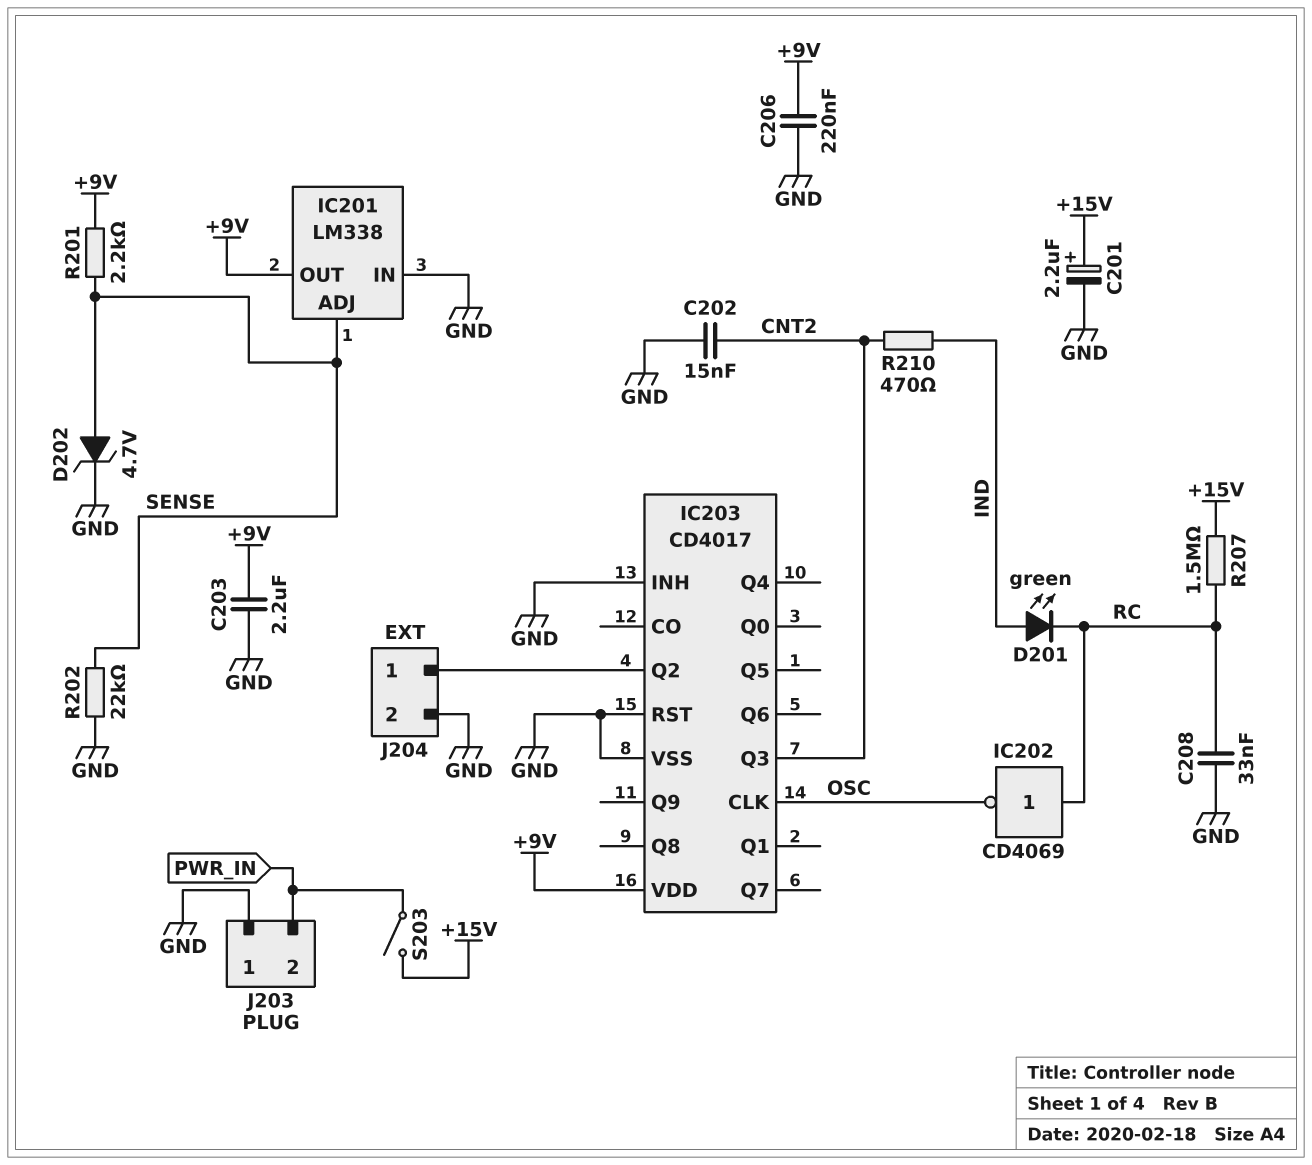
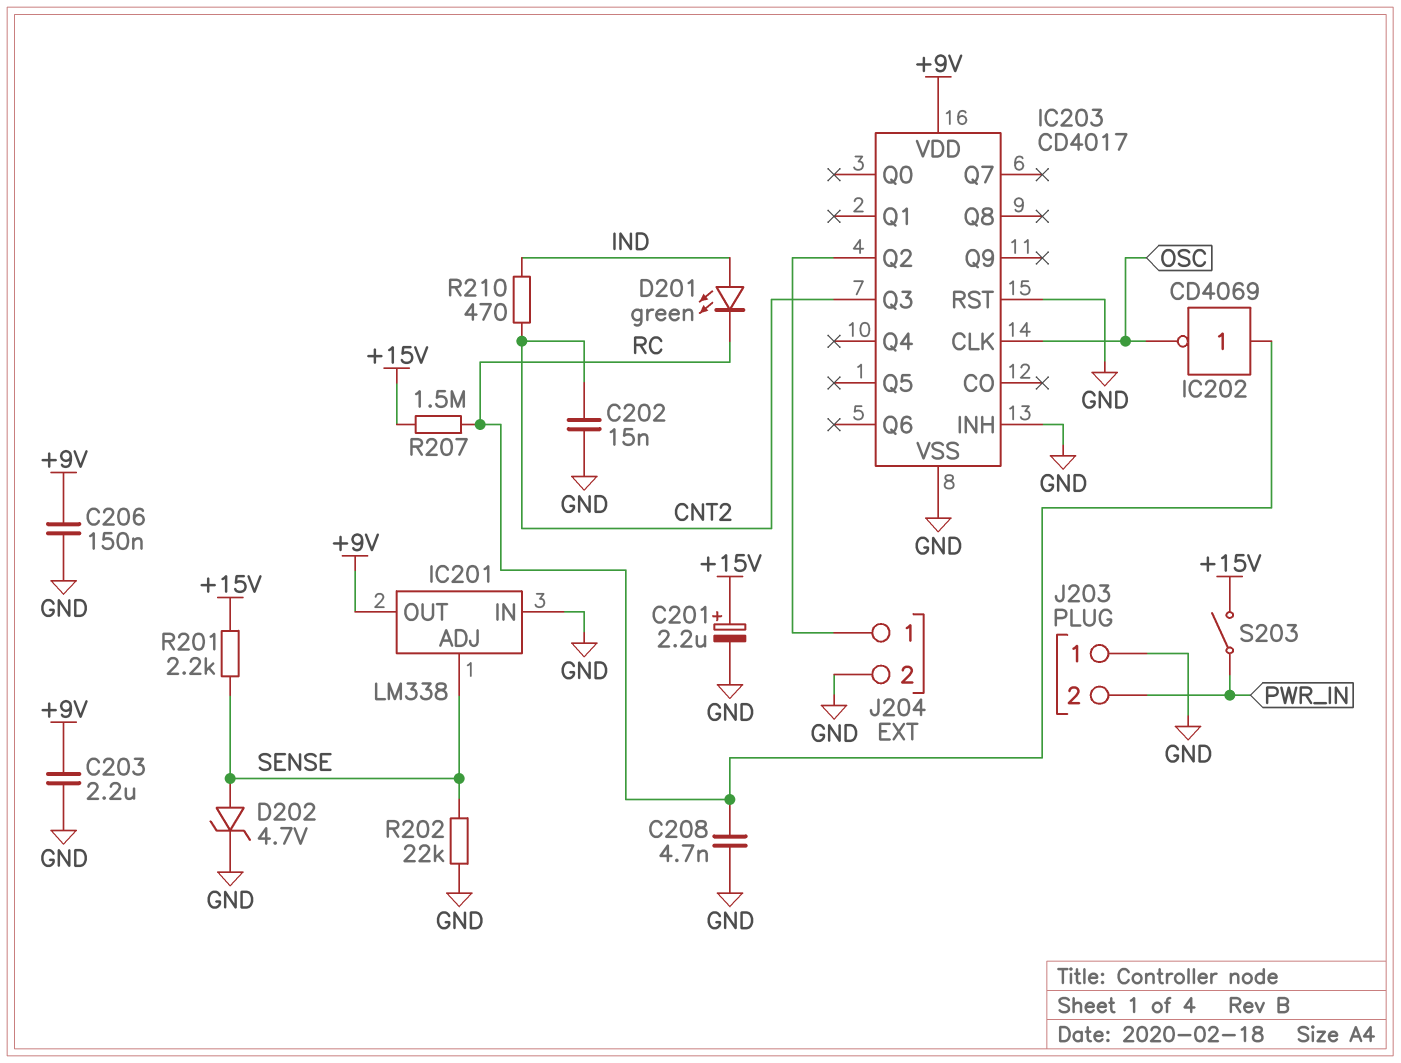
C206: 220nF (+9V, GND) -> 150nF (+9V, GND)
C208: 33nF (GND, RC) -> 4.7nF (GND, RC)
R201: 2.2k (+9V, SENSE) -> 2.2k (+15V, SENSE)

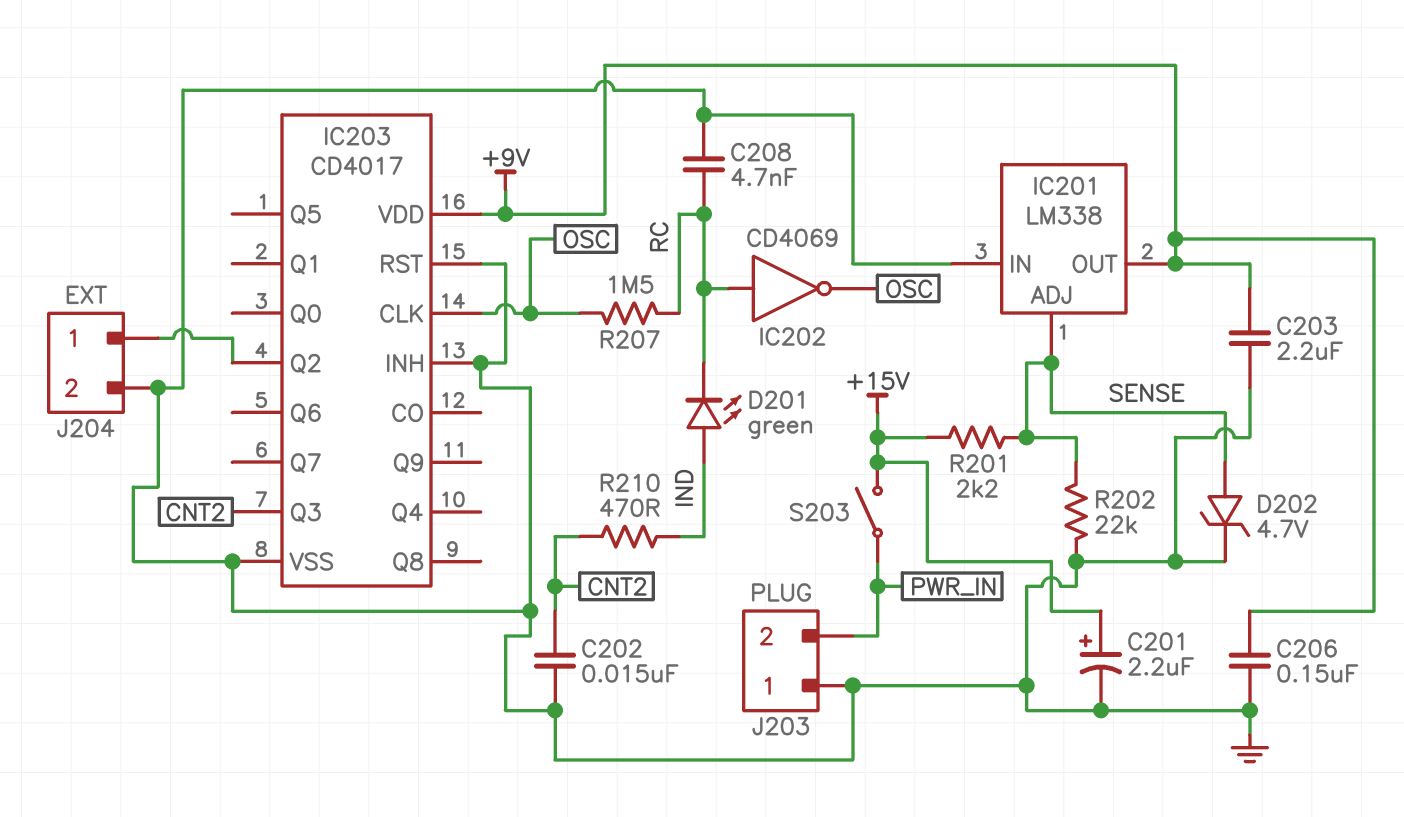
R207: 1.5M (+15V, RC) -> 1.5M (OSC, RC)

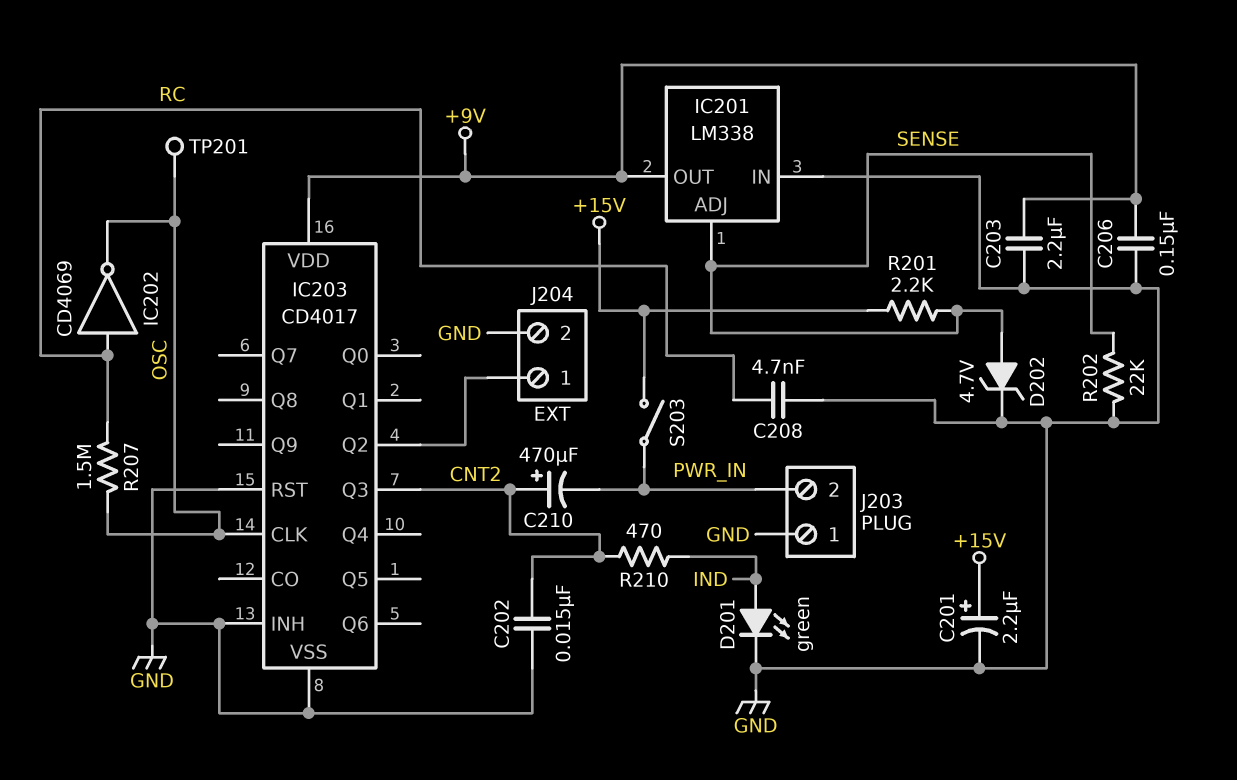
C210: none -> 470uF (plus CNT2, minus PWR_IN)
D201: LED green (A IND, K RC) -> LED green (A IND, K GND)
TP201: none -> test point (OSC)

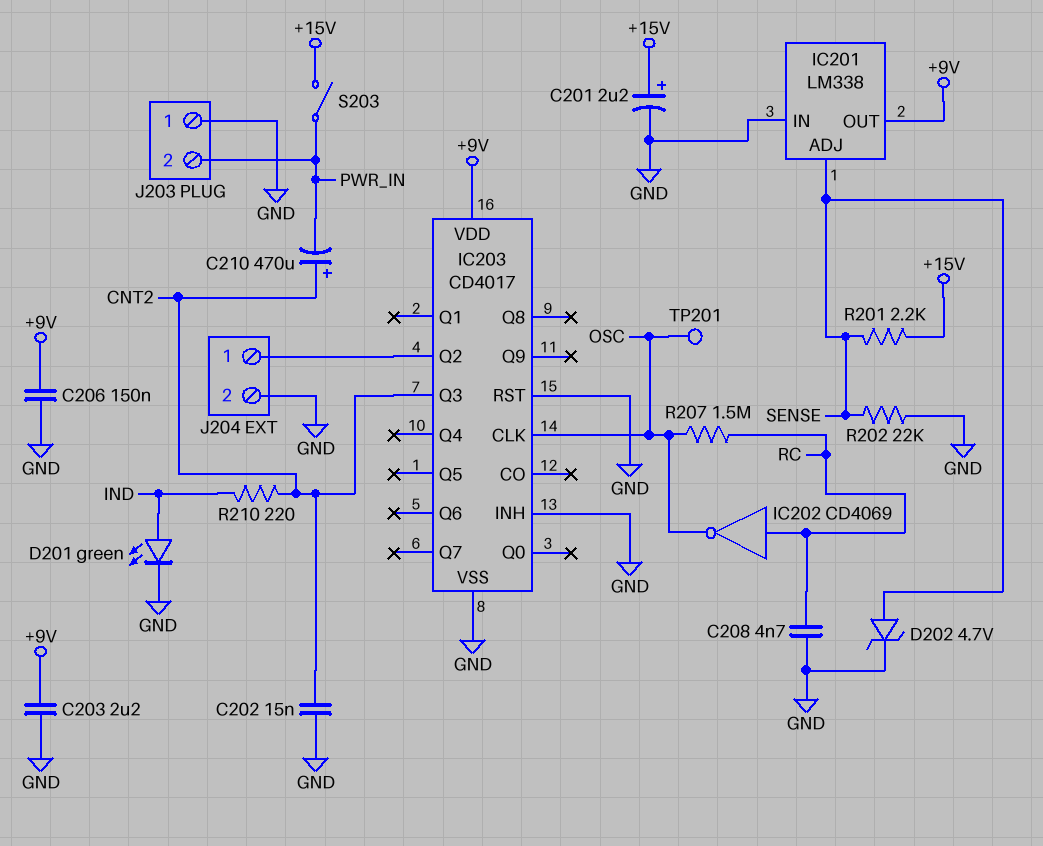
R210: 470 (CNT2, IND) -> 220 (CNT2, IND)

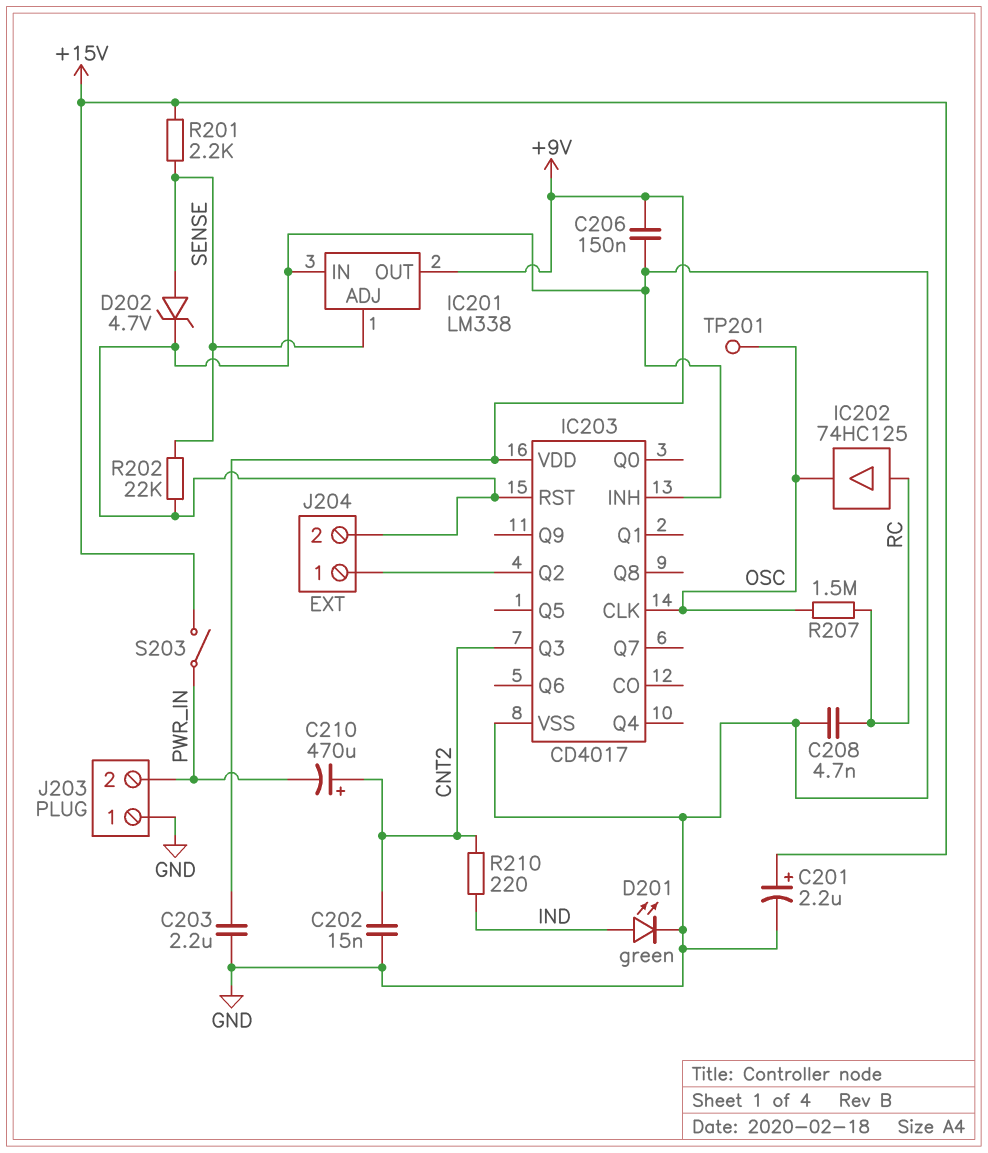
IC202: NOT CD4069 (in RC, out OSC) -> buffer 74HC125 (in RC, out OSC)

